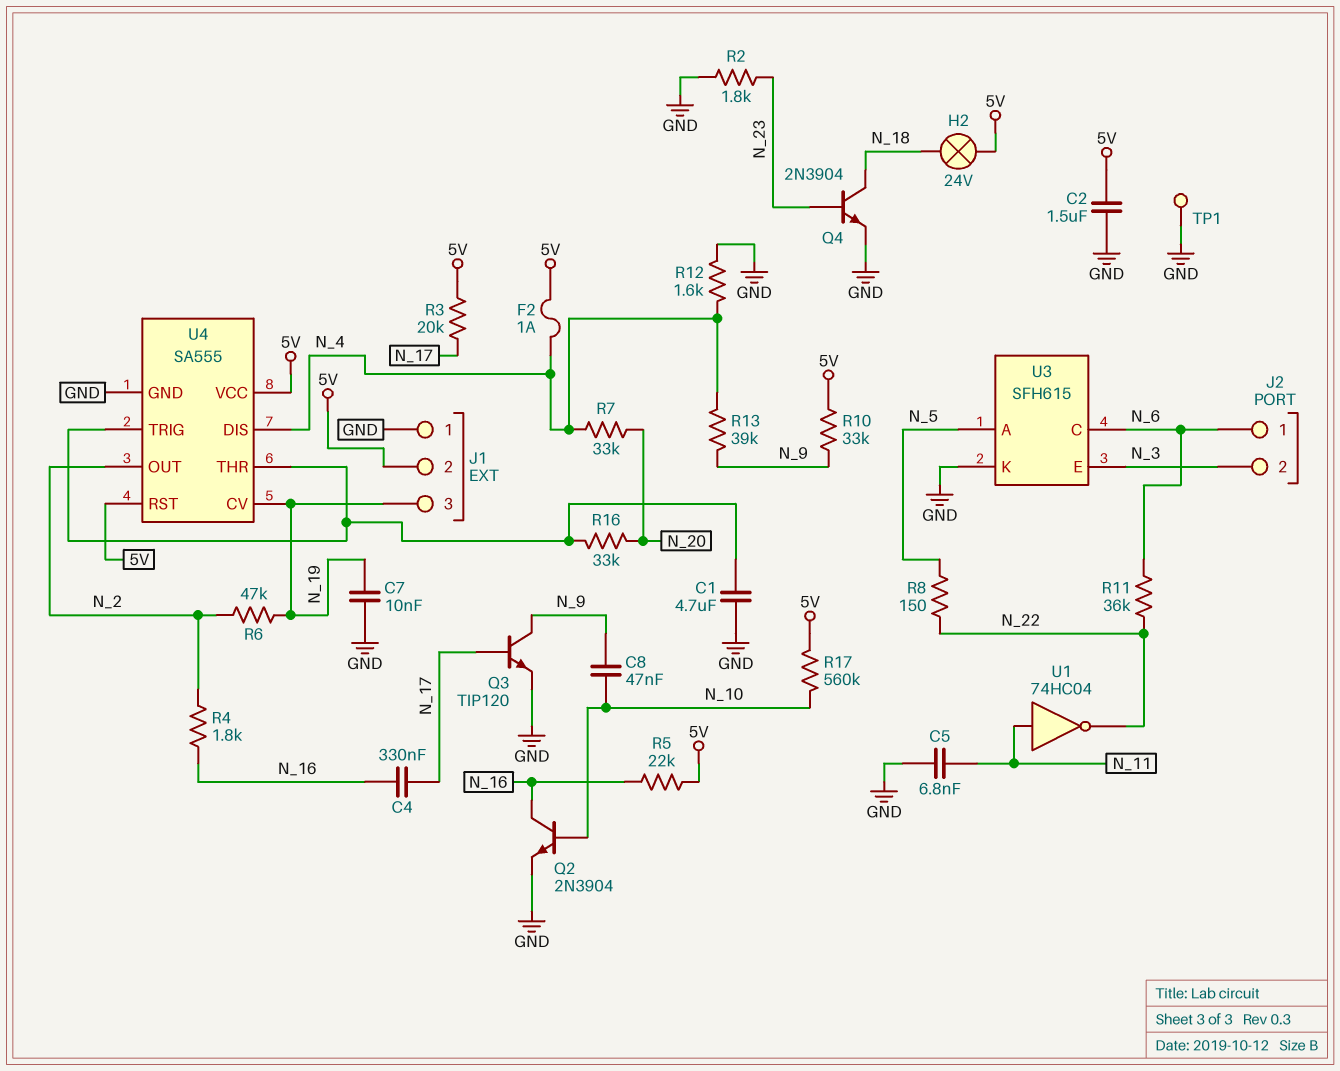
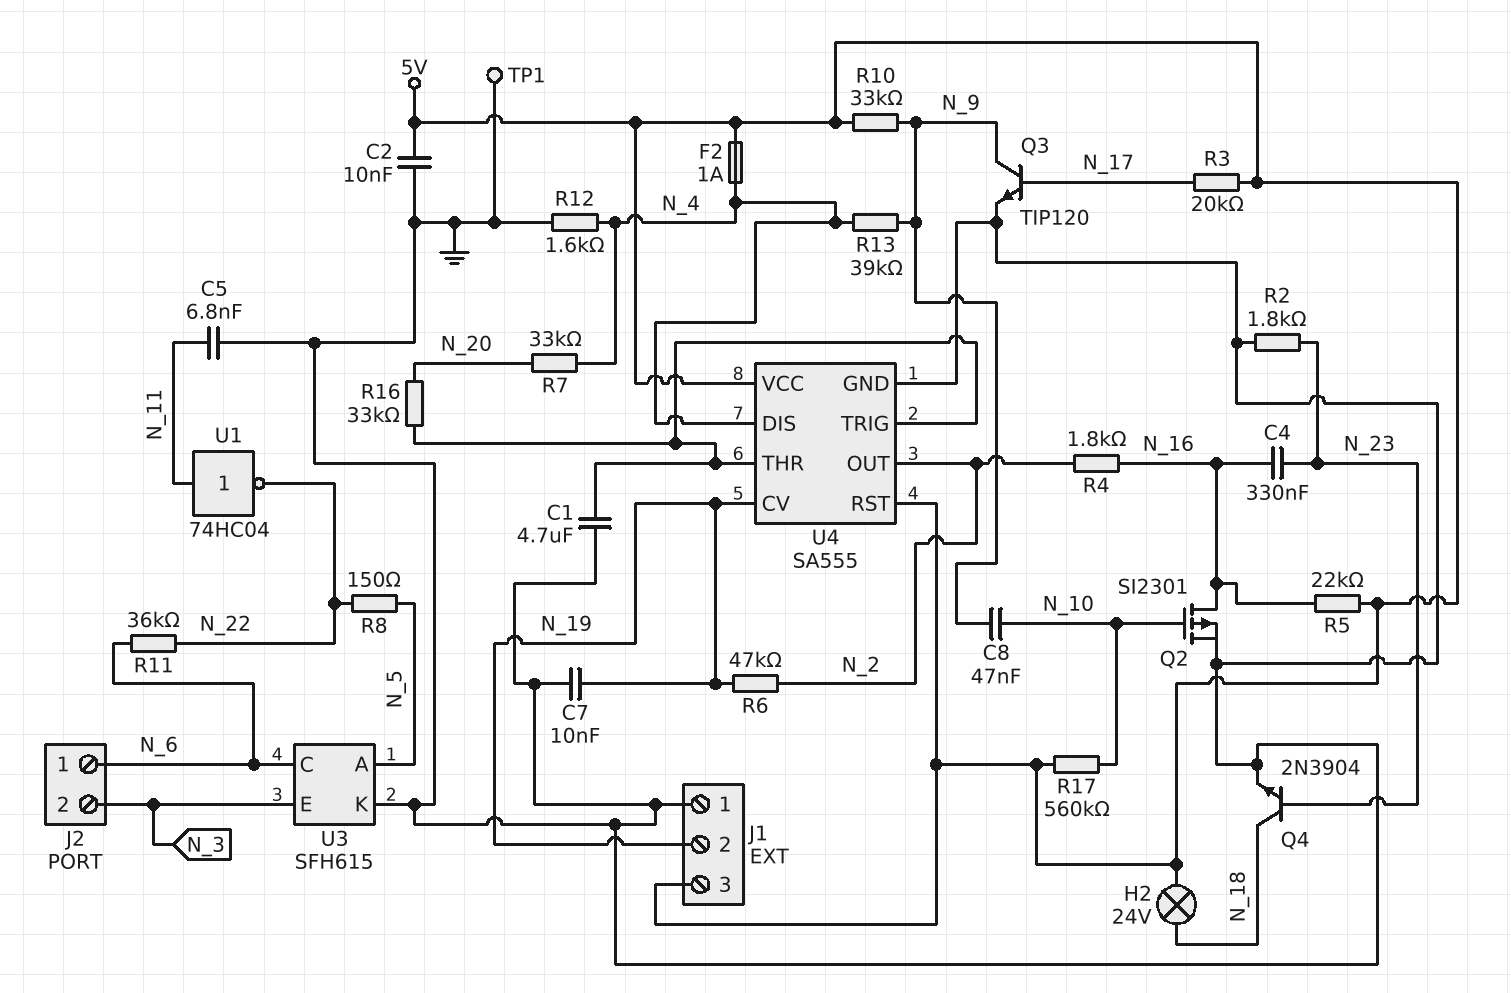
C2: 1.5uF (5V, GND) -> 10nF (5V, GND)
C4: 330nF (N_16, N_17) -> 330nF (N_16, N_23)
J1 pin 2: 5V -> N_19
J1 pin 3: N_19 -> 5V
Q2: NPN 2N3904 (B N_10, C N_16, E GND) -> PMOS SI2301 (G N_10, D N_16, S GND)

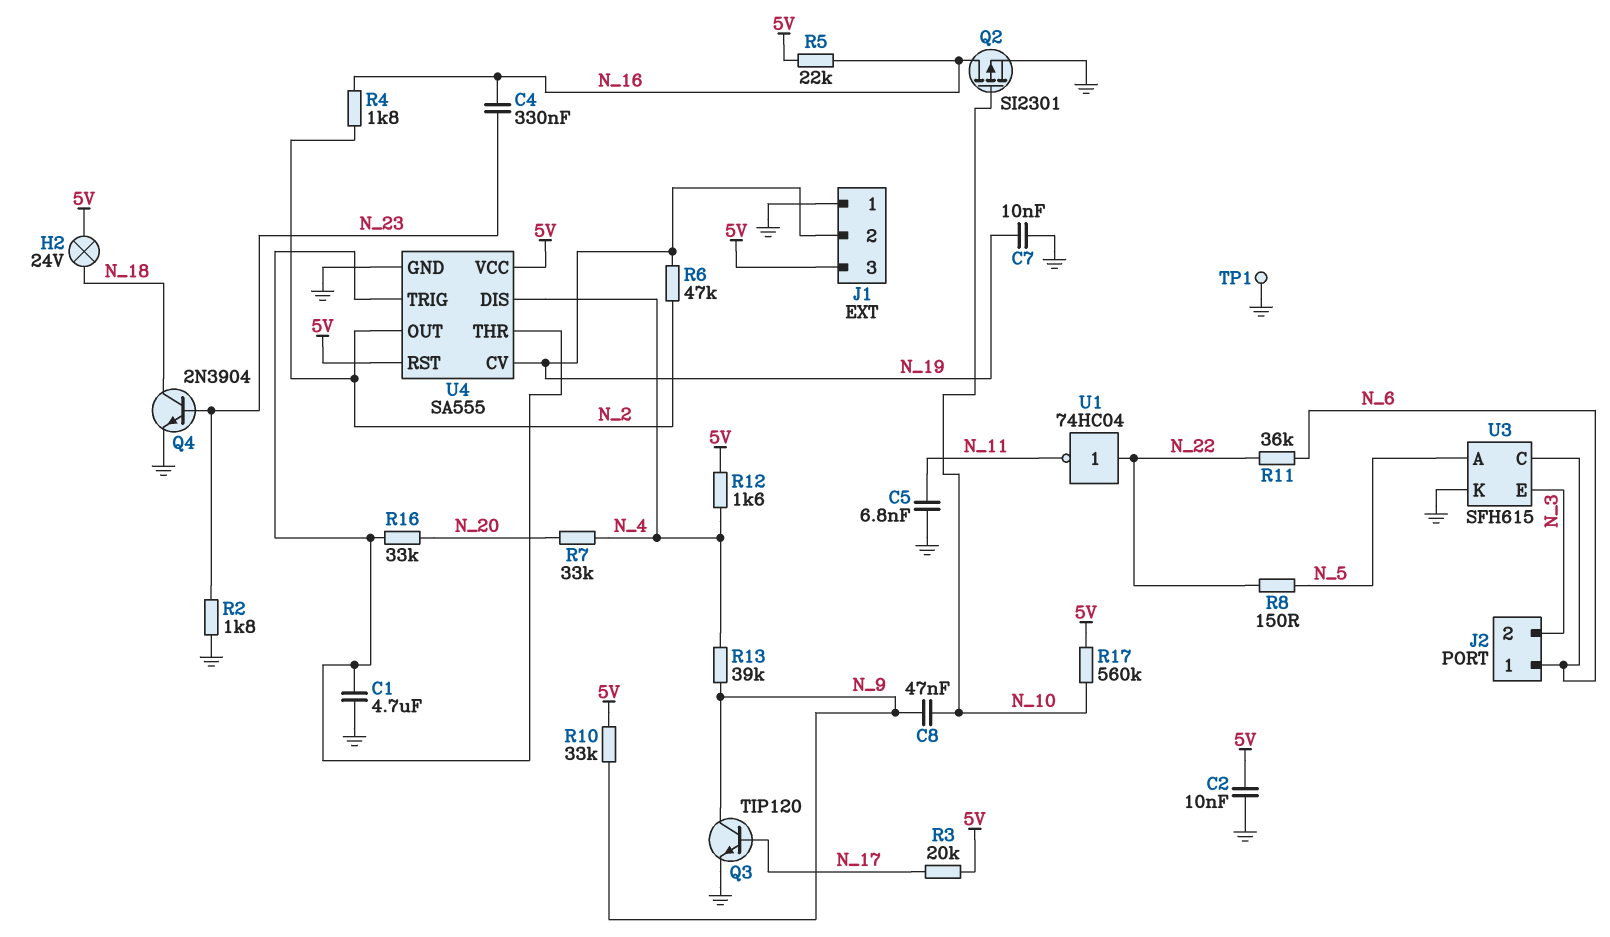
F2: 1A (5V, N_4) -> none
R12: 1.6k (GND, N_4) -> 1.6k (5V, N_4)
U1: NOT 74HC04 (in N_11, out N_22) -> NOT 74HC04 (in N_22, out N_11)

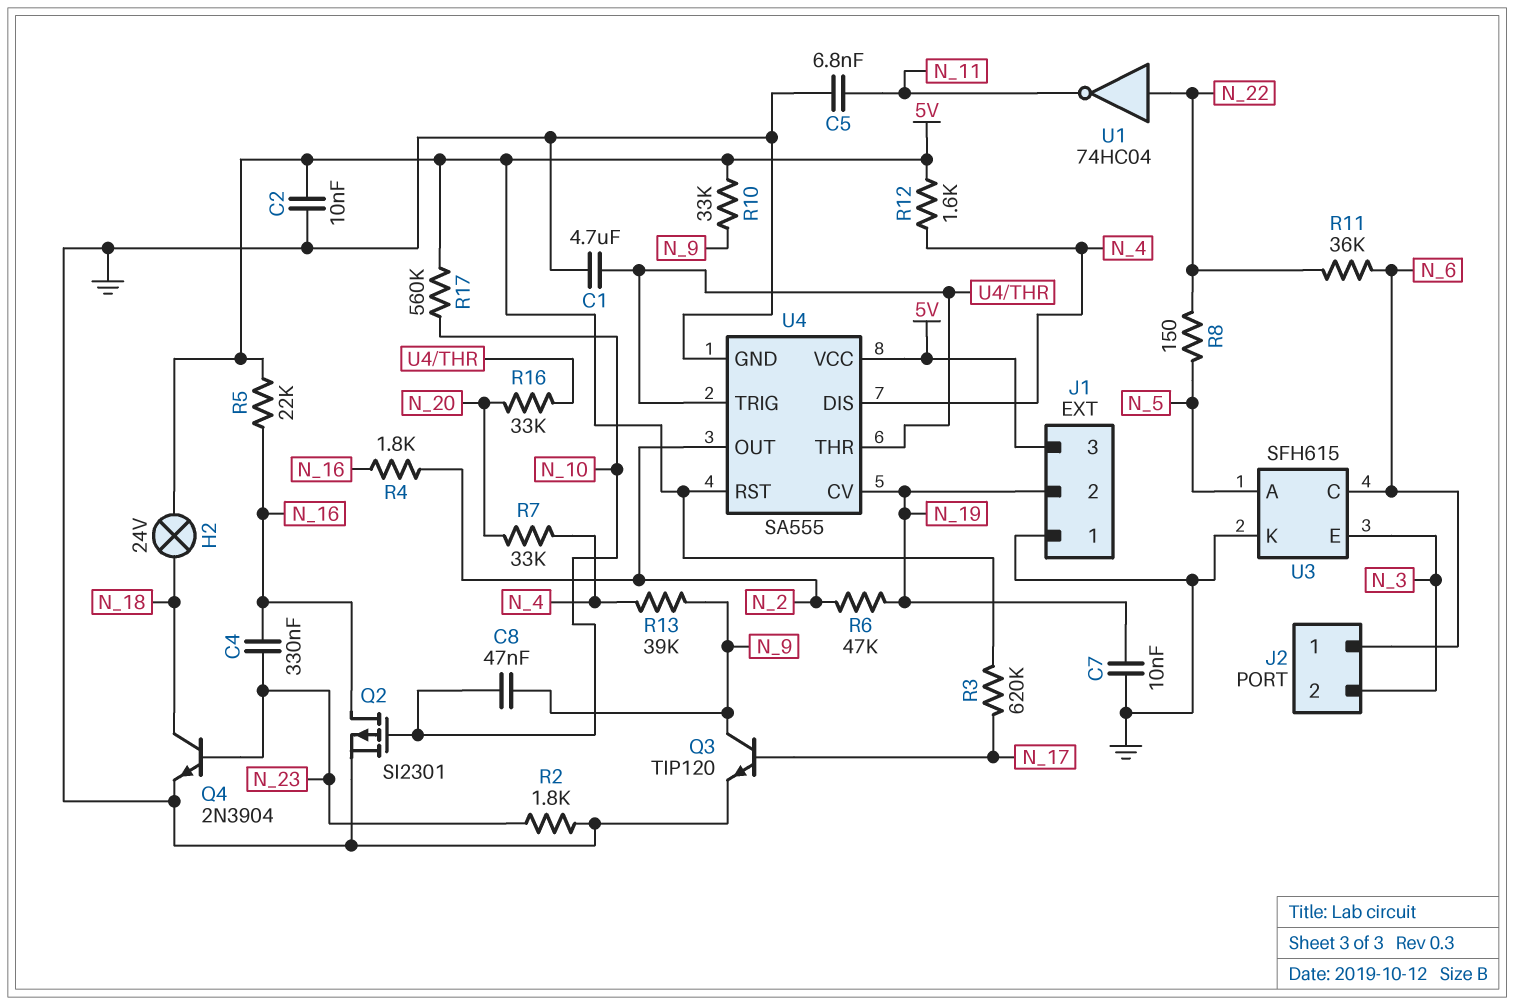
R3: 20k (5V, N_17) -> 620k (5V, N_17)
TP1: test point (GND) -> none

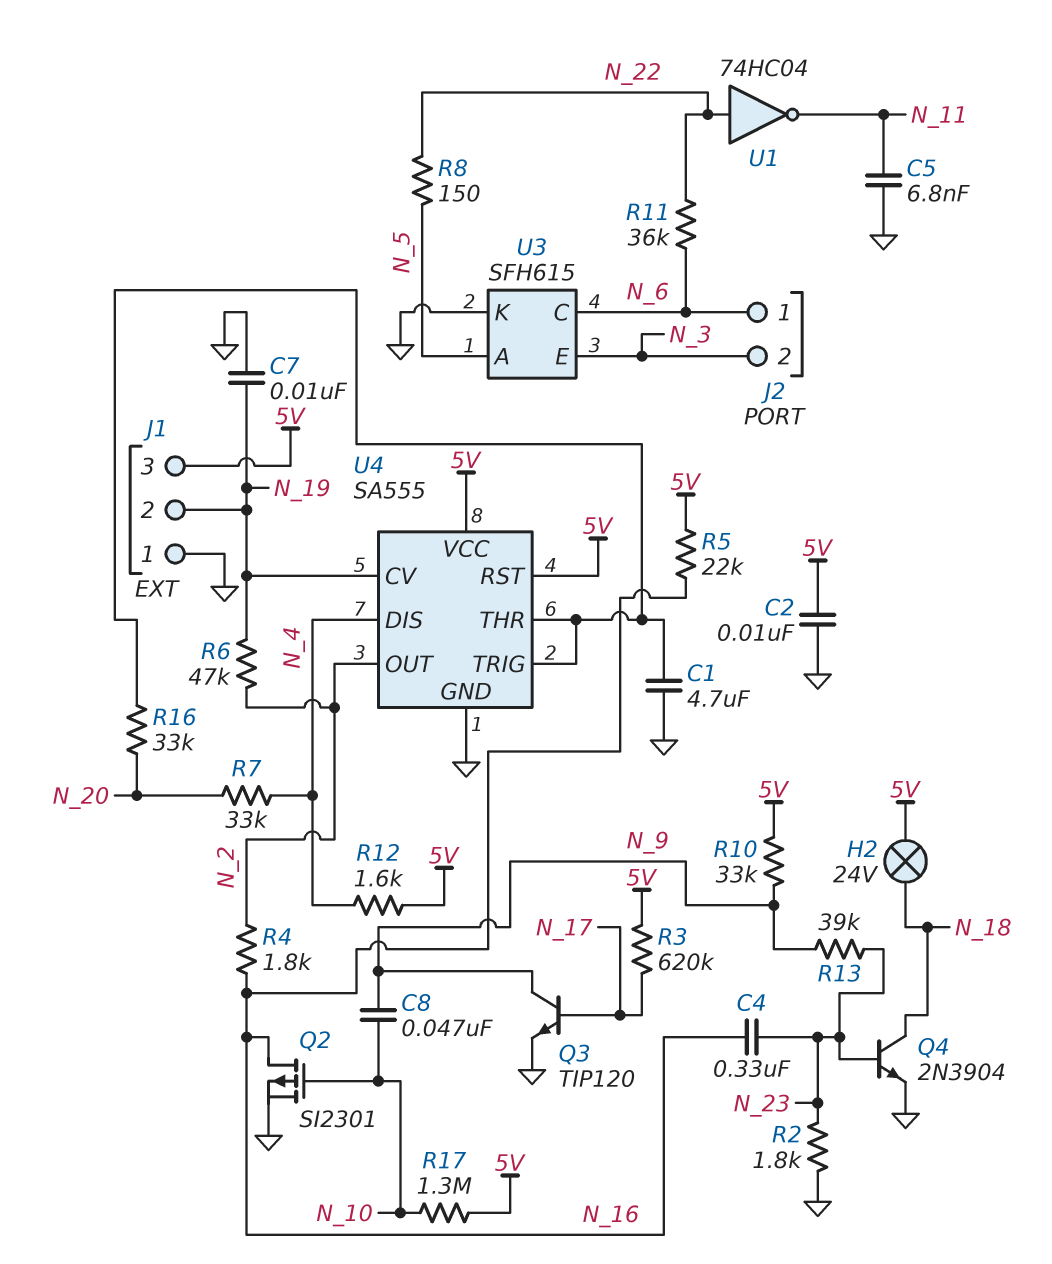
R13: 39k (N_4, N_9) -> 39k (N_9, N_23)
R17: 560k (5V, N_10) -> 1.3M (5V, N_10)

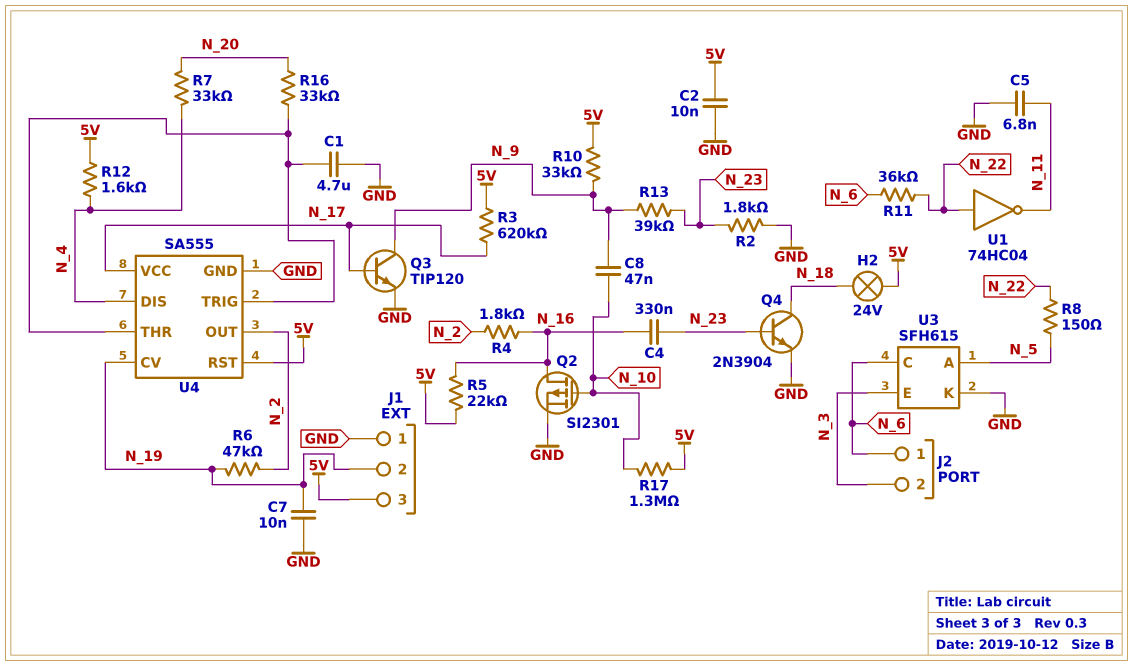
U4 pin VCC: 5V -> N_17

